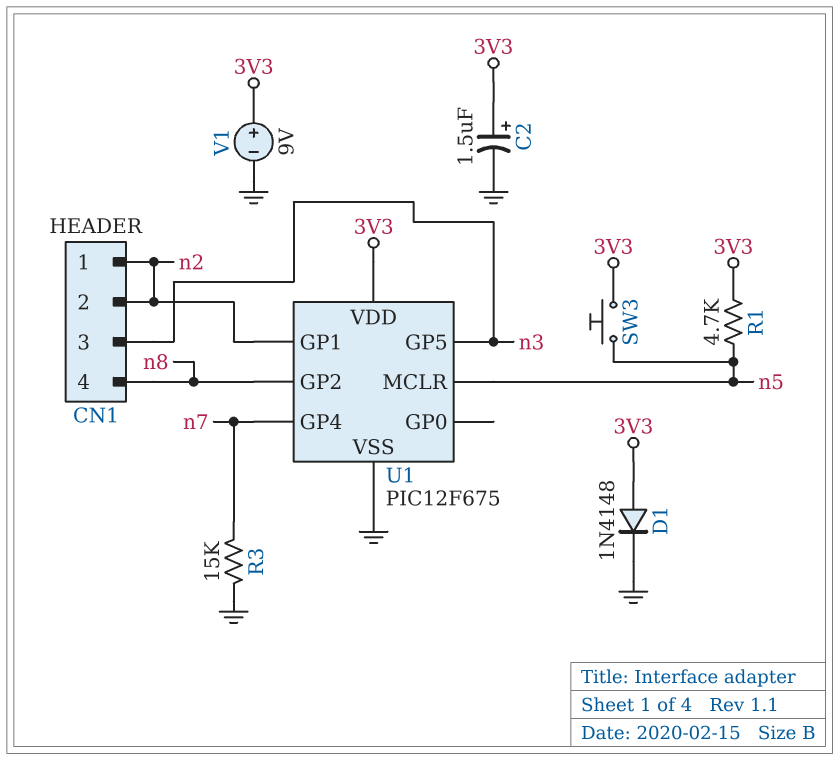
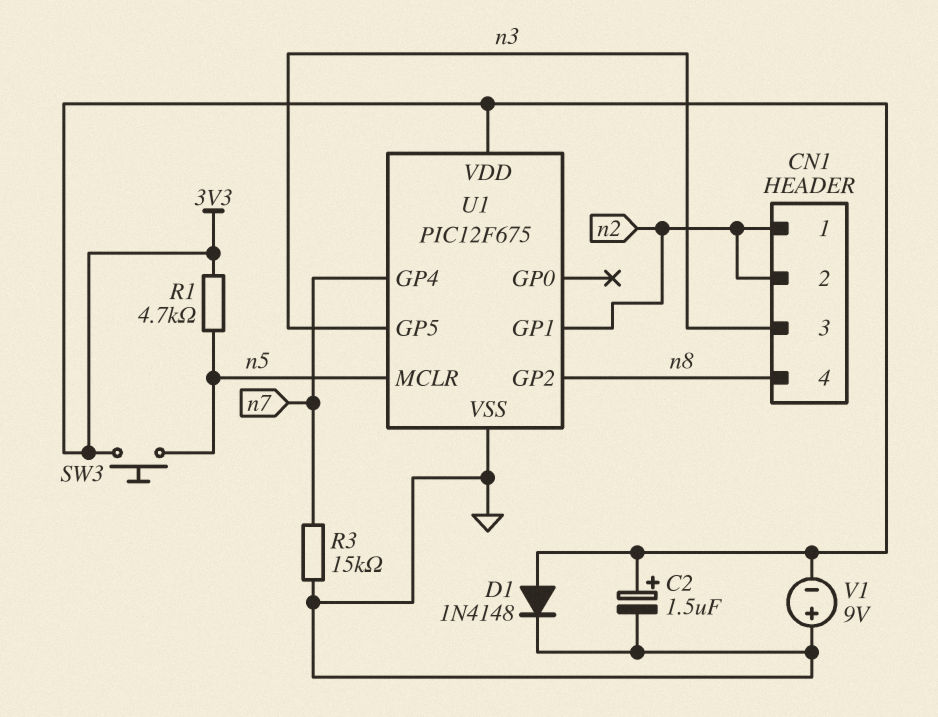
V1: 9V (plus 3V3, minus GND) -> 9V (plus GND, minus 3V3)

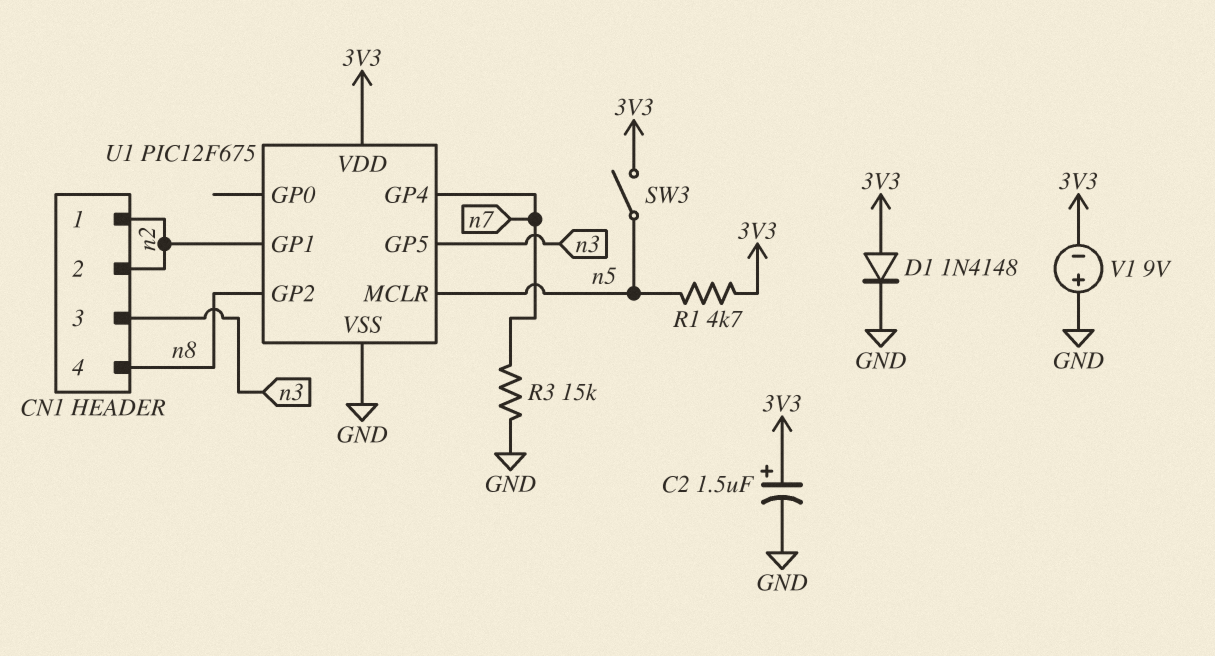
SW3: button (3V3, n5) -> switch (3V3, n5)

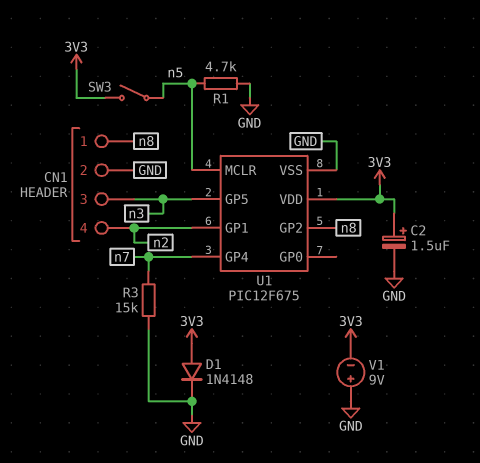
CN1 pin 1: n2 -> n8
CN1 pin 2: n2 -> GND
CN1 pin 4: n8 -> n2
R1: 4.7k (3V3, n5) -> 4.7k (GND, n5)

